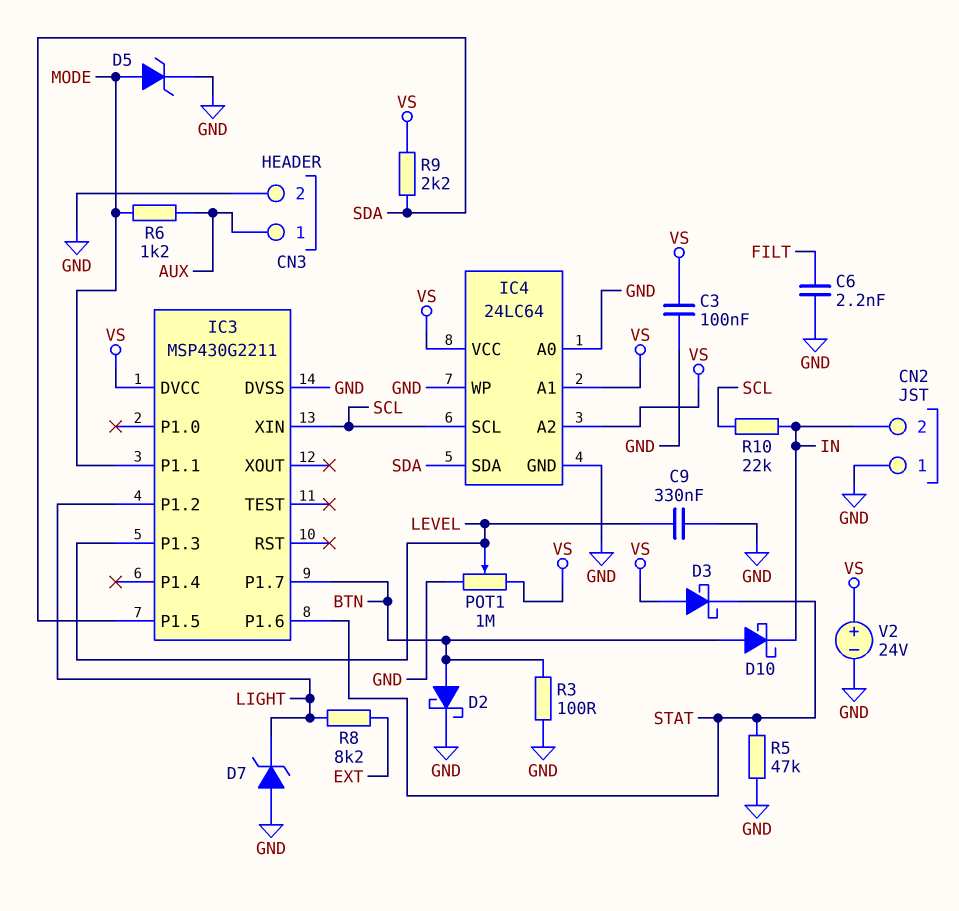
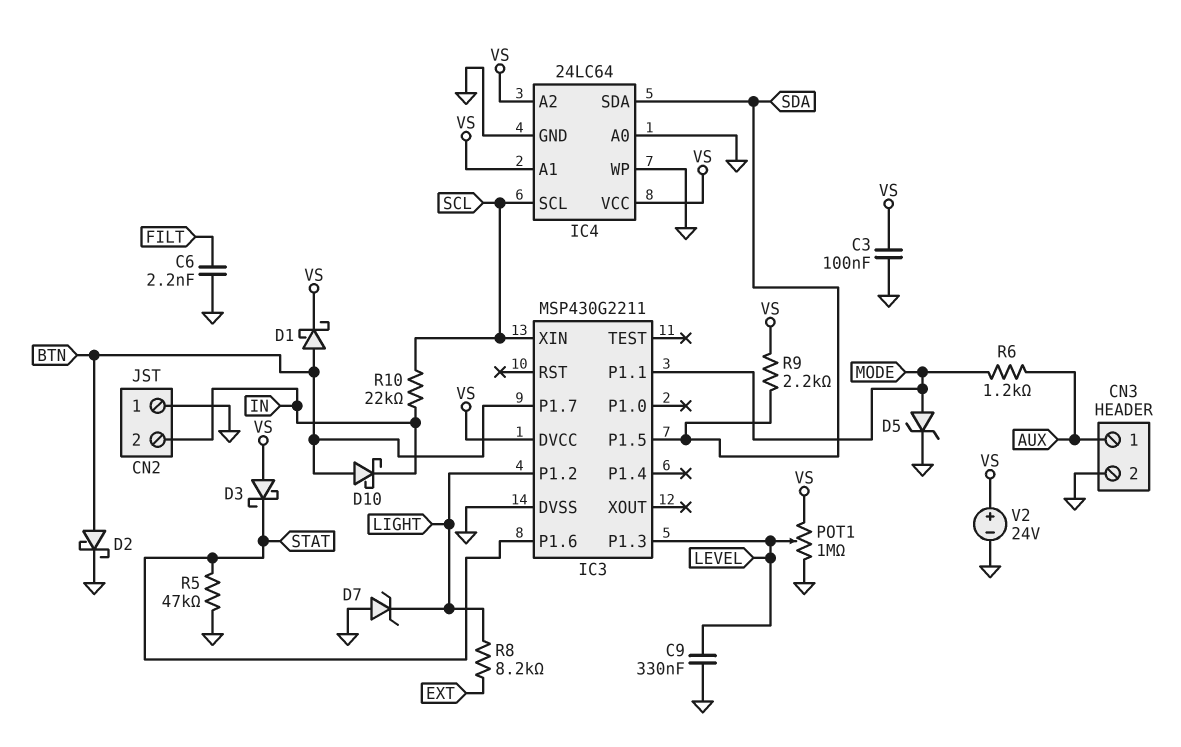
D1: none -> schottky (A BTN, K VS)
R3: 100 (BTN, GND) -> none

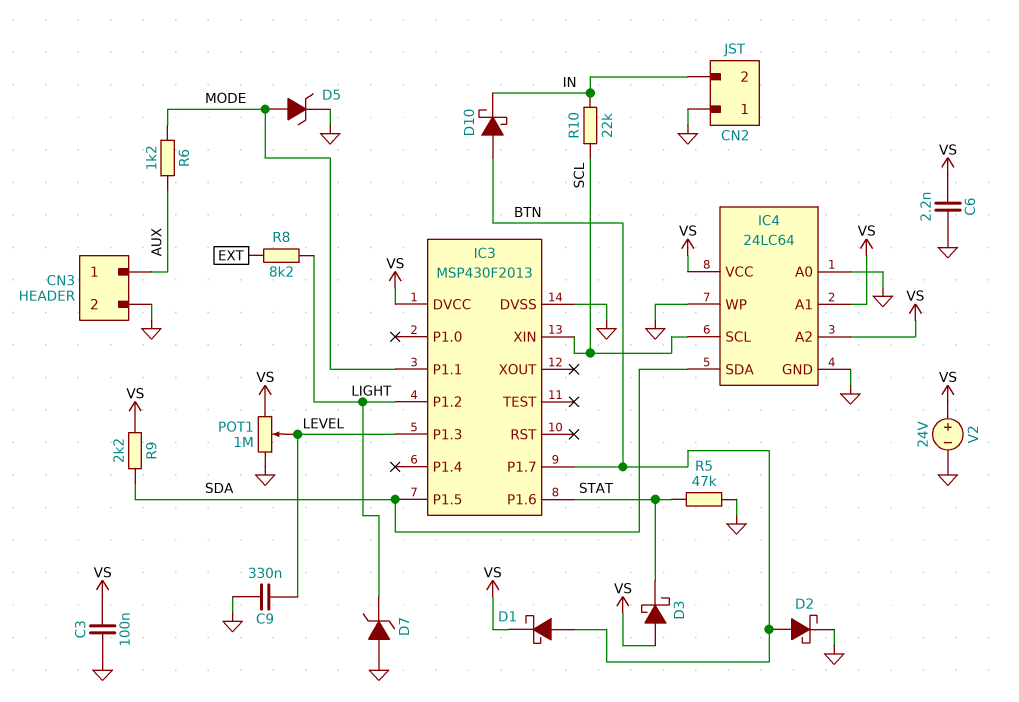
C6: 2.2nF (FILT, GND) -> 2.2nF (GND, VS)
IC3: MSP430G2211 -> MSP430F2013

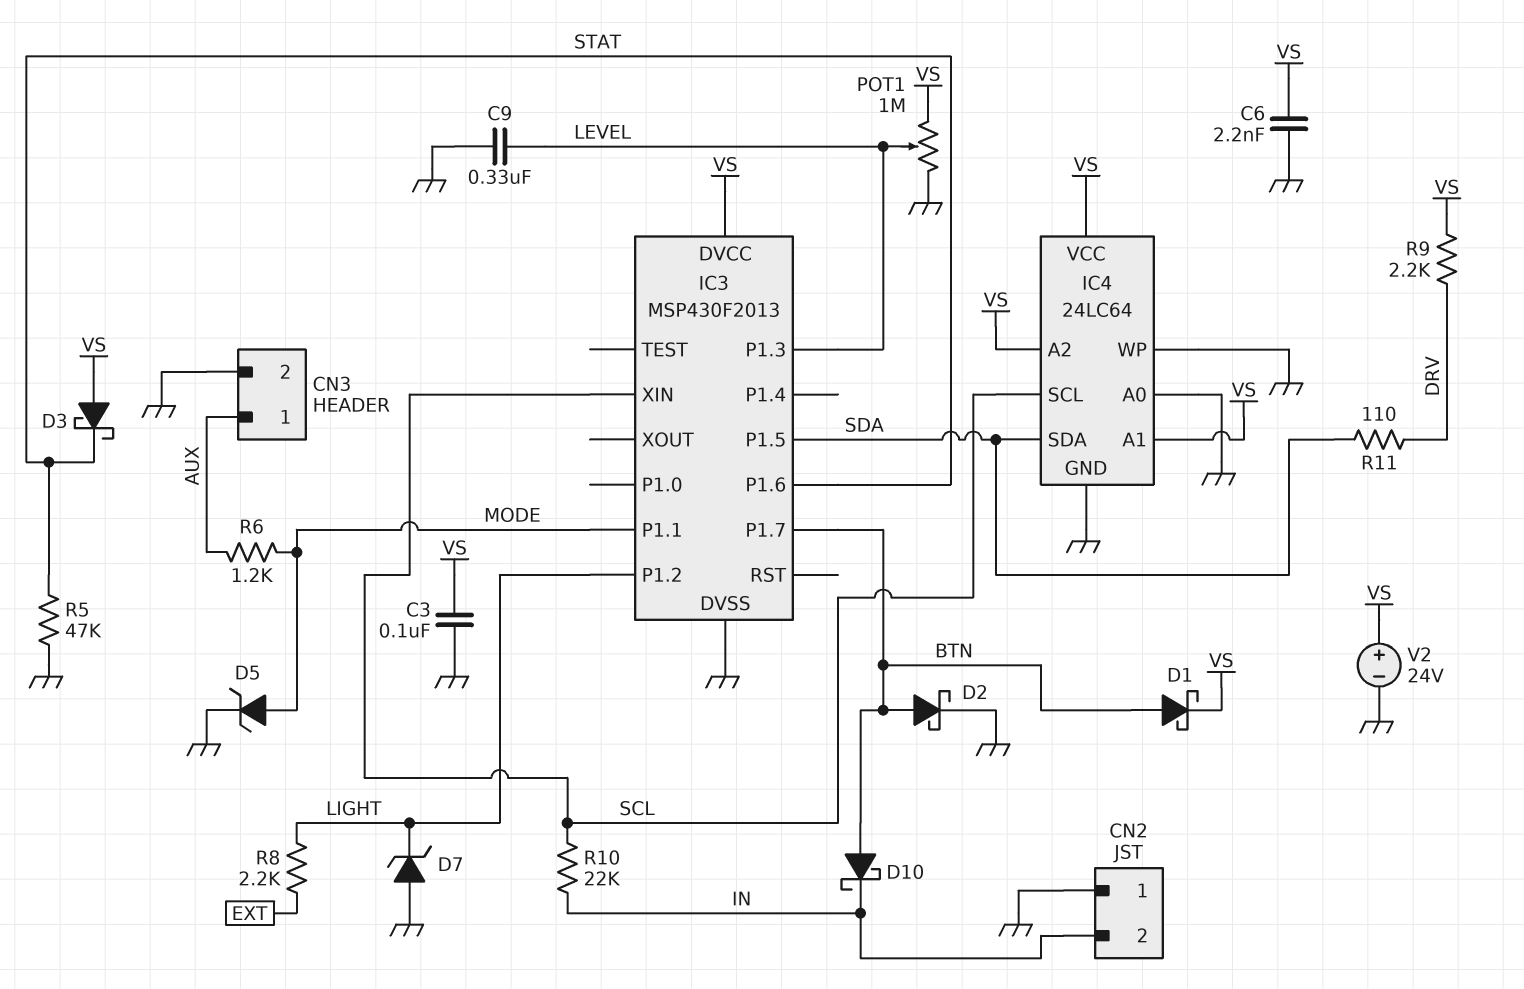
R8: 8.2k (EXT, LIGHT) -> 2.2k (EXT, LIGHT)
R9: 2.2k (SDA, VS) -> 2.2k (DRV, VS)
R11: none -> 110 (DRV, SDA)

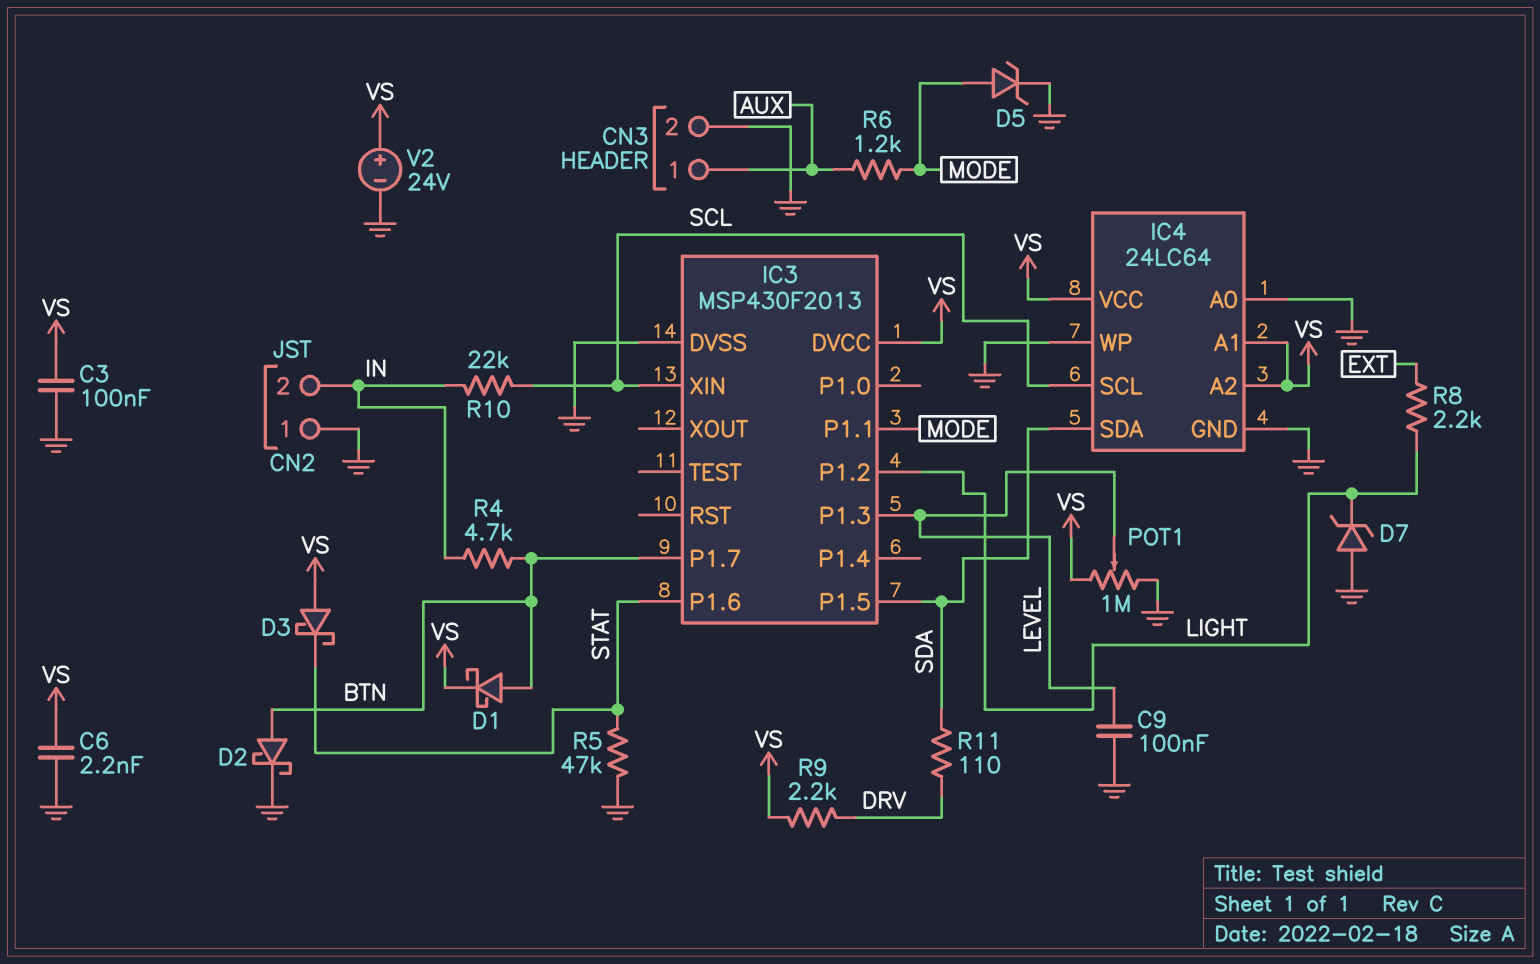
C9: 330nF (GND, LEVEL) -> 100nF (GND, LEVEL)
D10: schottky (A BTN, K IN) -> none
R4: none -> 4.7k (BTN, IN)

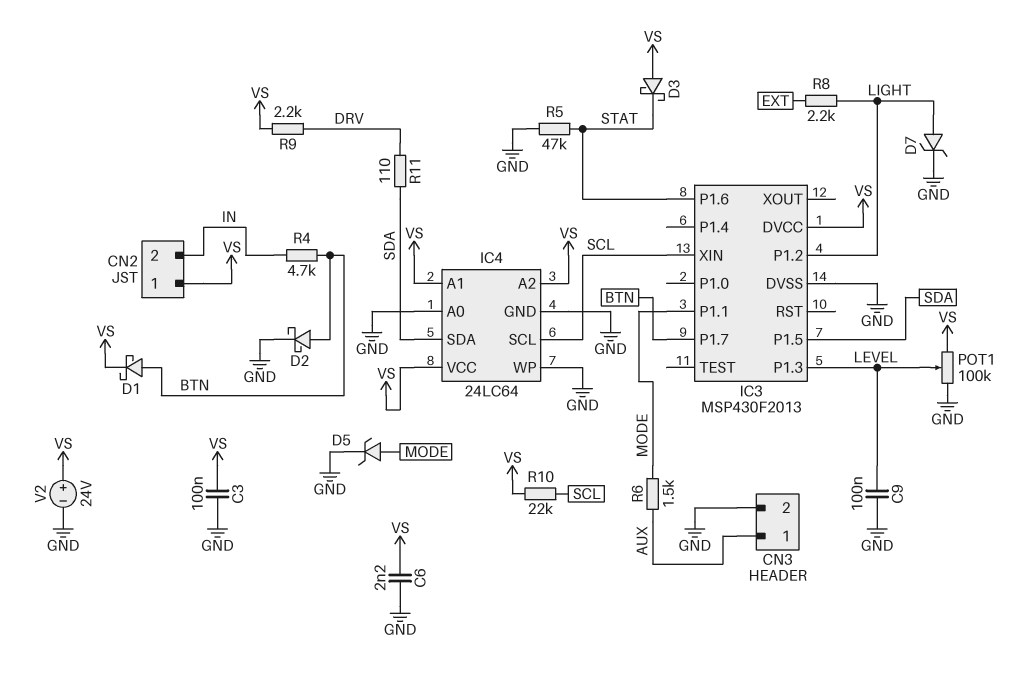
CN2 pin 1: GND -> VS
D7: zener (A GND, K LIGHT) -> zener (A LIGHT, K GND)
POT1: 1M (GND, VS, wiper LEVEL) -> 100k (GND, VS, wiper LEVEL)
R6: 1.2k (AUX, MODE) -> 1.5k (AUX, MODE)
R10: 22k (IN, SCL) -> 22k (SCL, VS)

